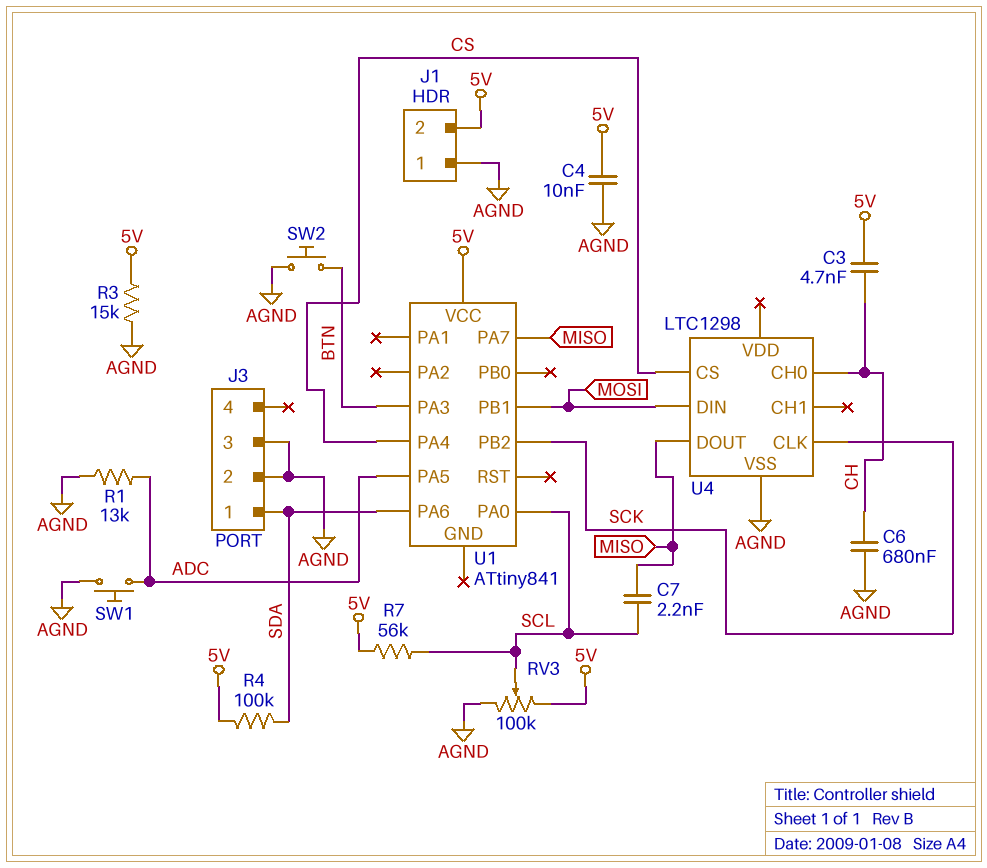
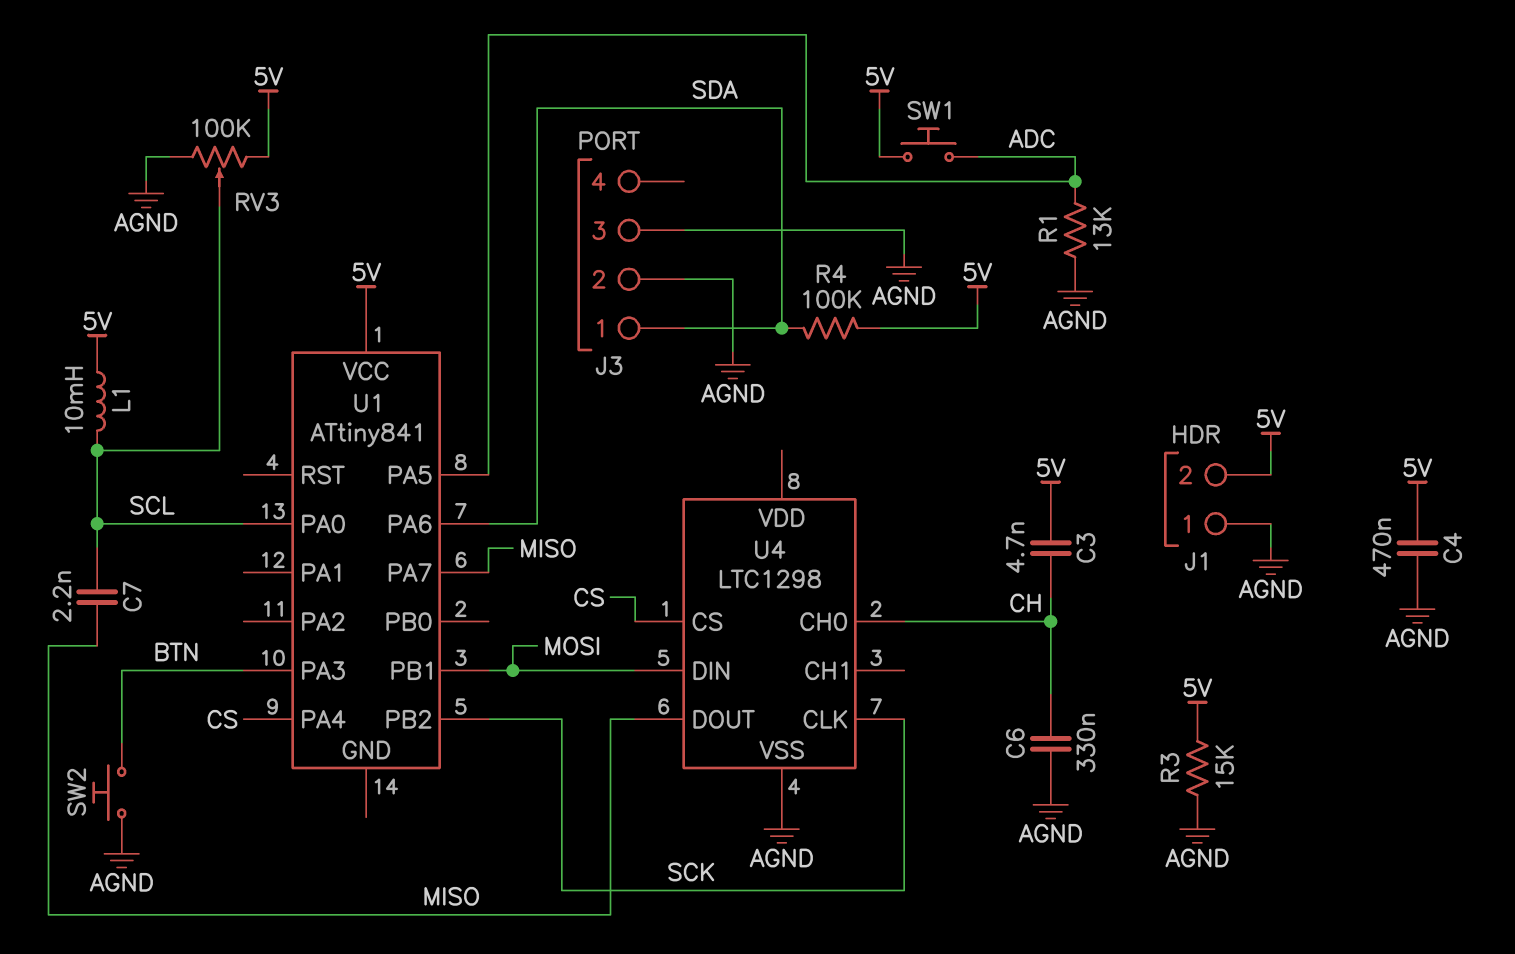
C4: 10nF (5V, AGND) -> 470nF (5V, AGND)
C6: 680nF (AGND, CH) -> 330nF (AGND, CH)
L1: none -> 10mH (5V, SCL)
R7: 56k (5V, SCL) -> none
SW1: button (ADC, AGND) -> button (5V, ADC)

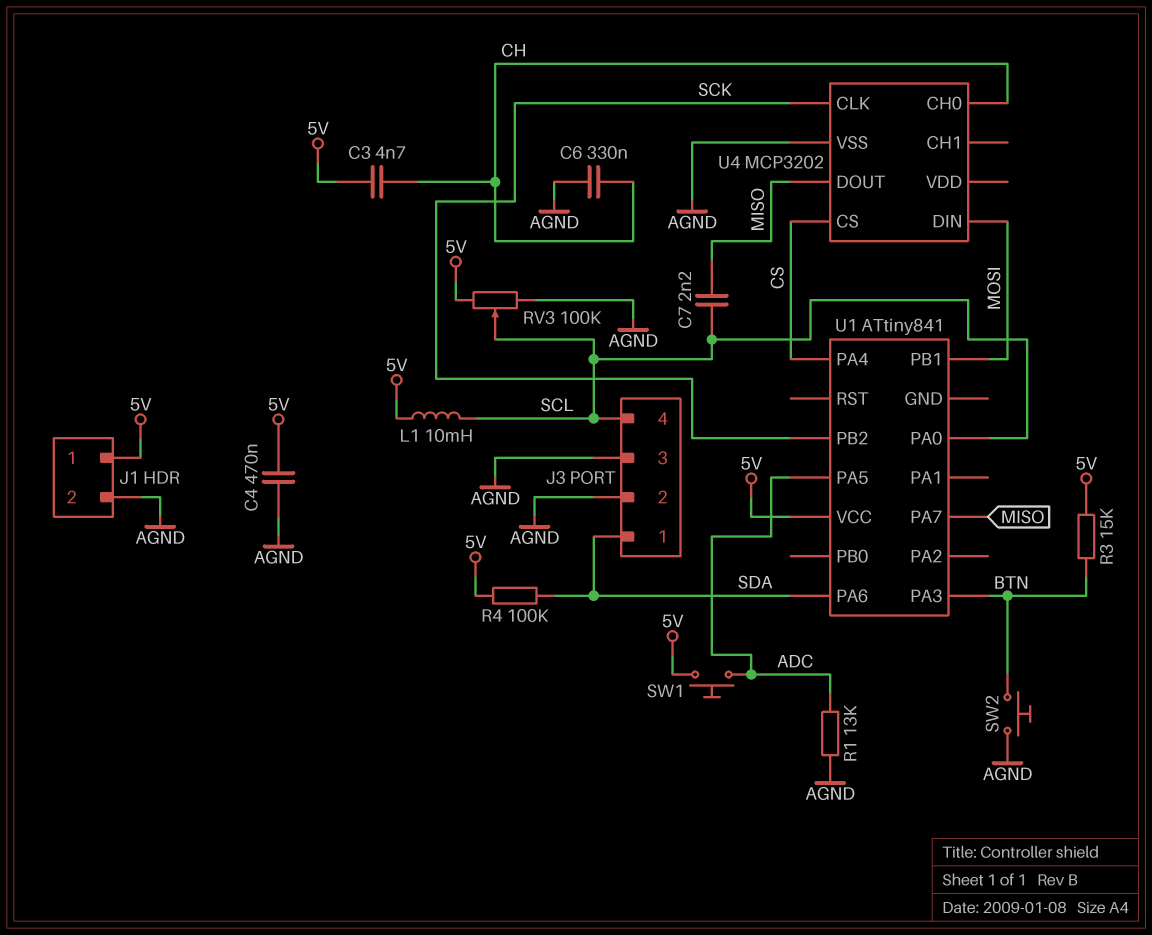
J1 pin 1: AGND -> 5V
J1 pin 2: 5V -> AGND
J3 pin 4: none -> SCL
R3: 15k (5V, AGND) -> 15k (5V, BTN)
U4: LTC1298 -> MCP3202

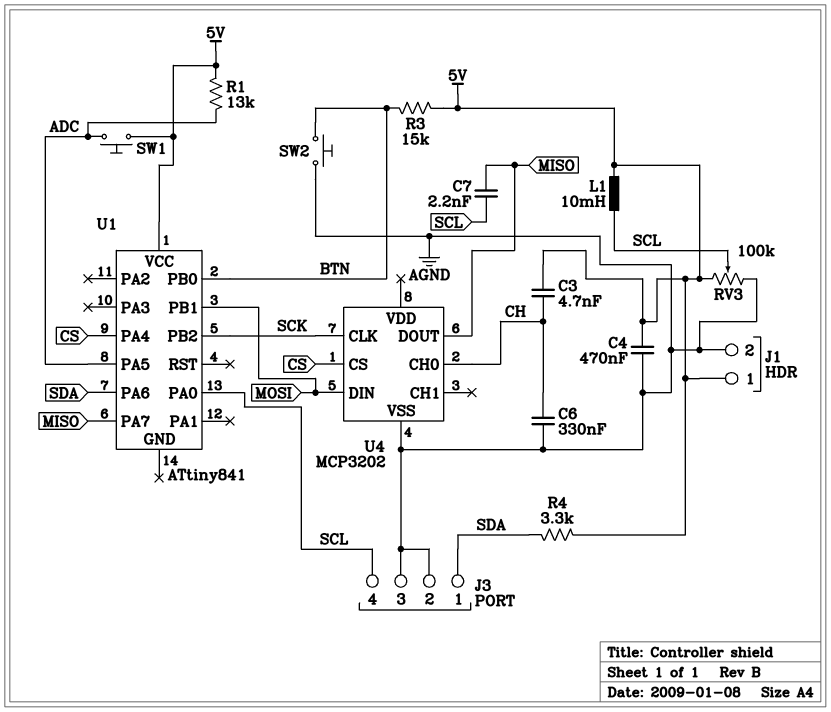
R1: 13k (ADC, AGND) -> 13k (5V, ADC)
R4: 100k (5V, SDA) -> 3.3k (5V, SDA)
U1 pin PA3: BTN -> none
U1 pin PB0: none -> BTN

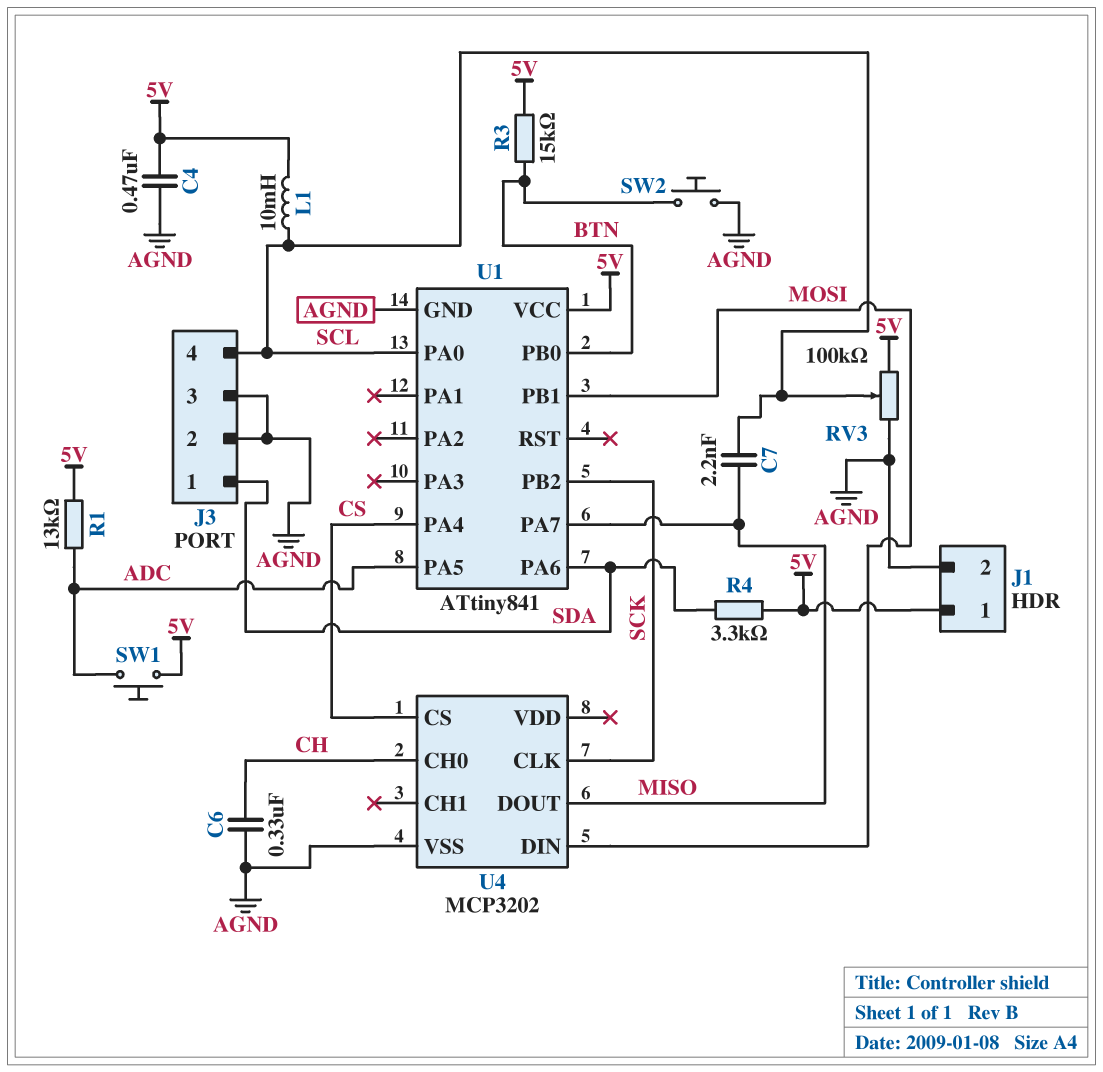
C3: 4.7nF (5V, CH) -> none
U1 pin GND: none -> AGND

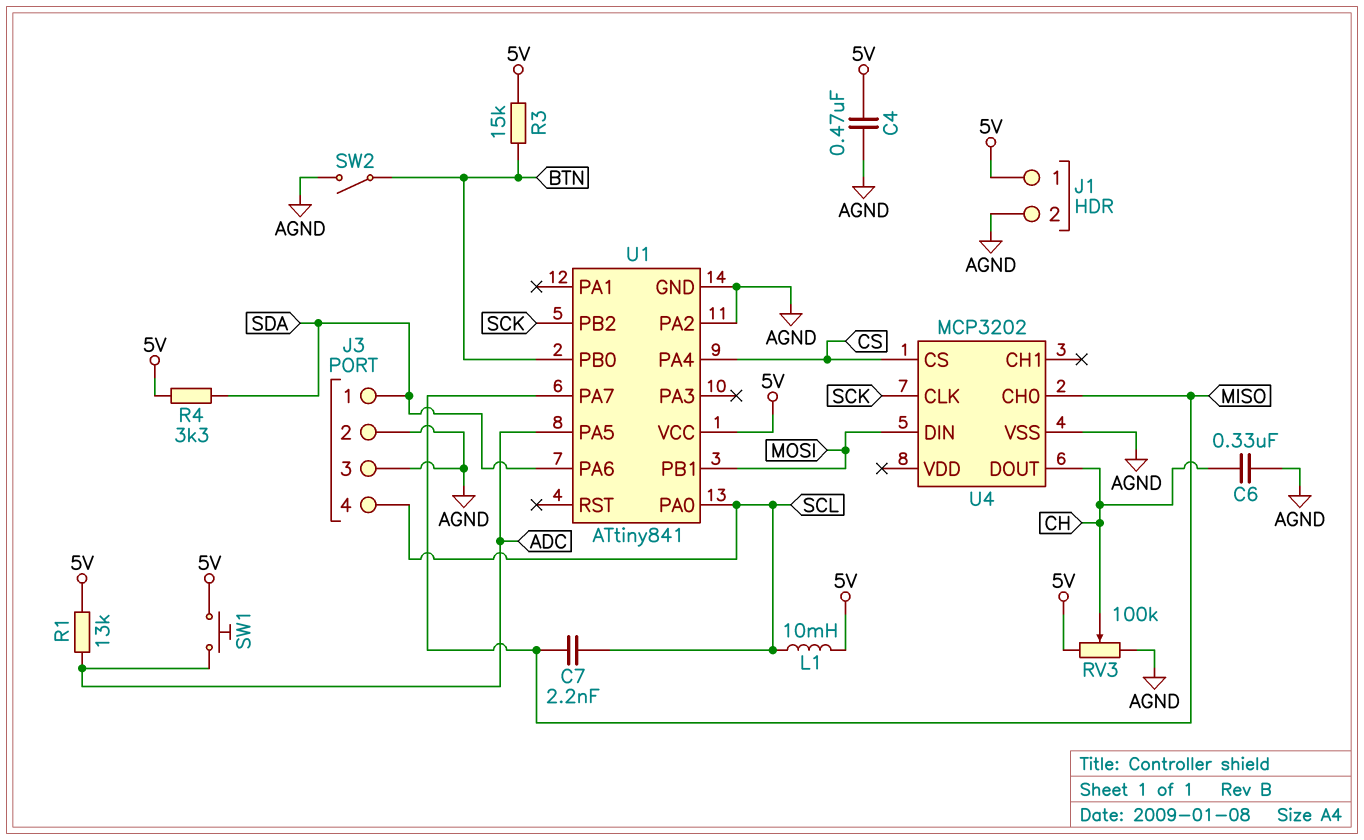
RV3: 100k (5V, AGND, wiper SCL) -> 100k (5V, AGND, wiper CH)
SW2: button (AGND, BTN) -> switch (AGND, BTN)
U1 pin PA2: none -> AGND
U4 pin CH0: CH -> MISO
U4 pin DOUT: MISO -> CH

